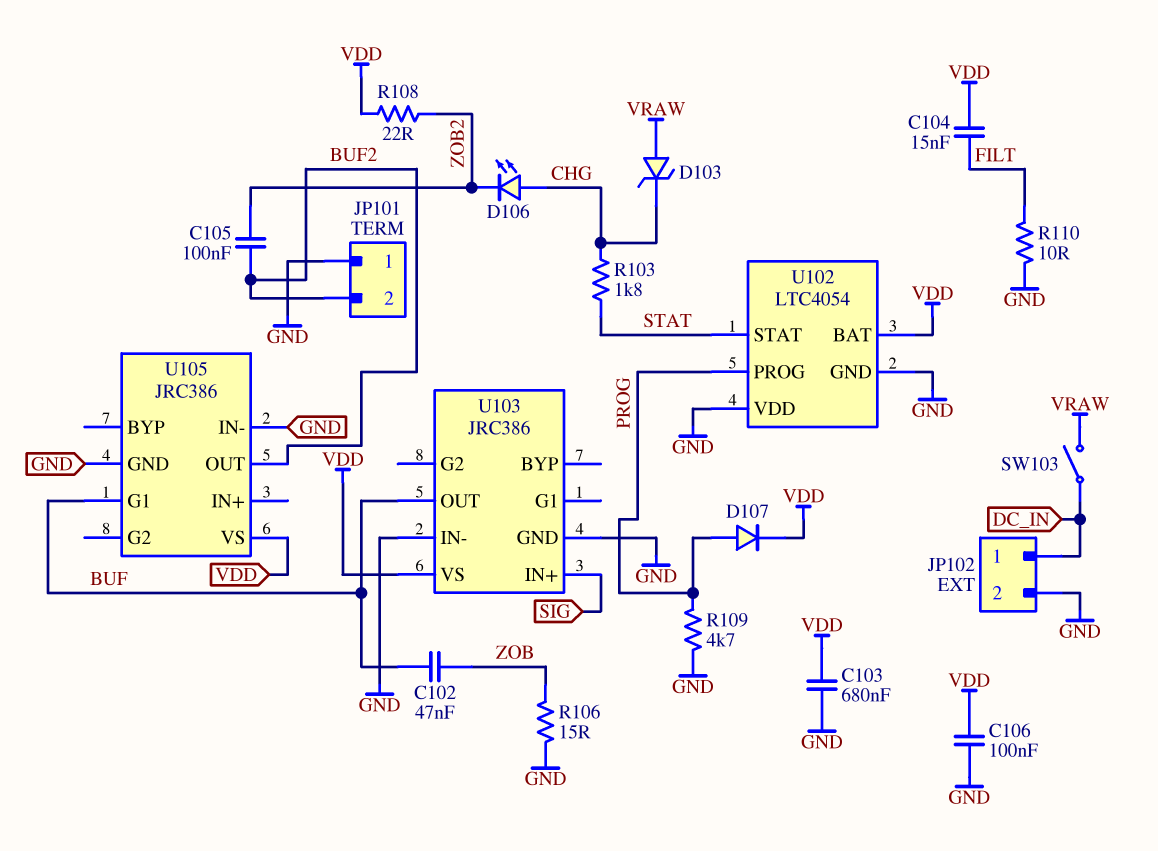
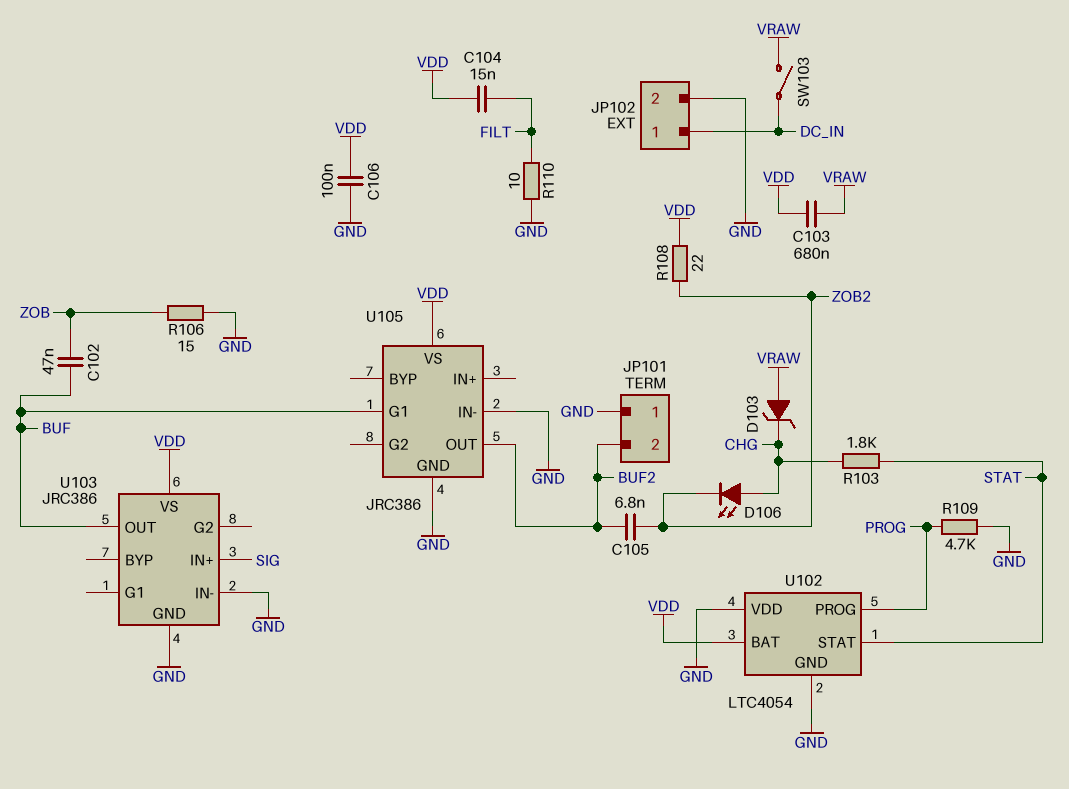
C103: 680nF (GND, VDD) -> 680nF (VDD, VRAW)
C105: 100nF (BUF2, ZOB2) -> 6.8nF (BUF2, ZOB2)
D107: diode (A PROG, K VDD) -> none

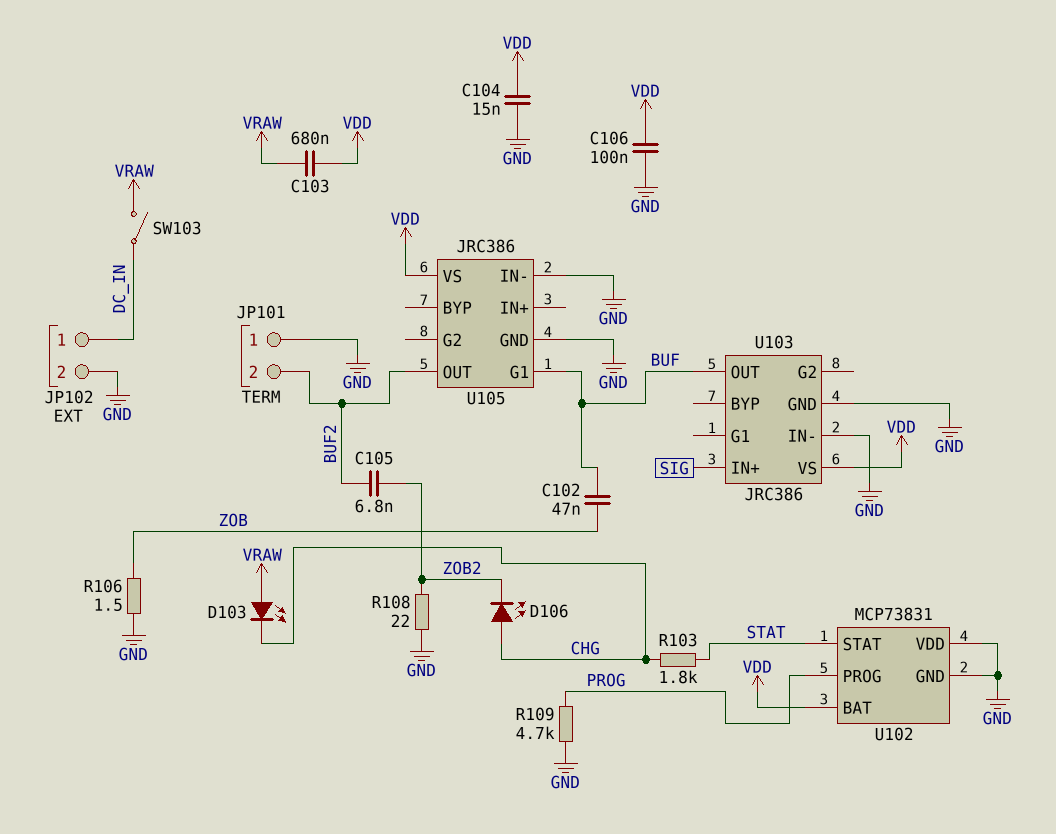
C104: 15nF (FILT, VDD) -> 15nF (GND, VDD)
D103: zener (A VRAW, K CHG) -> LED (A VRAW, K CHG)
R106: 15 (GND, ZOB) -> 1.5 (GND, ZOB)
R108: 22 (VDD, ZOB2) -> 22 (GND, ZOB2)
R110: 10 (FILT, GND) -> none
U102: LTC4054 -> MCP73831

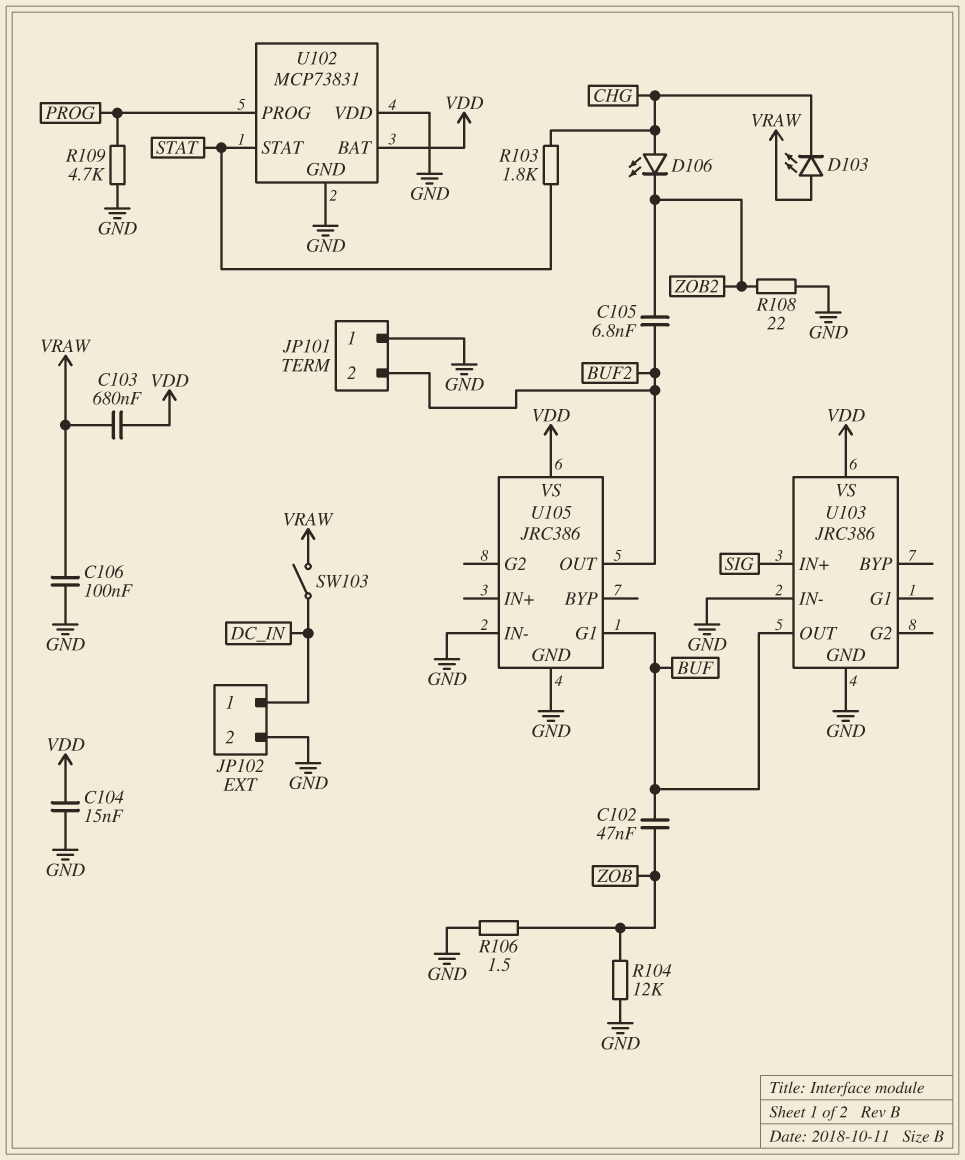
C106: 100nF (GND, VDD) -> 100nF (GND, VRAW)
R104: none -> 12k (GND, ZOB)

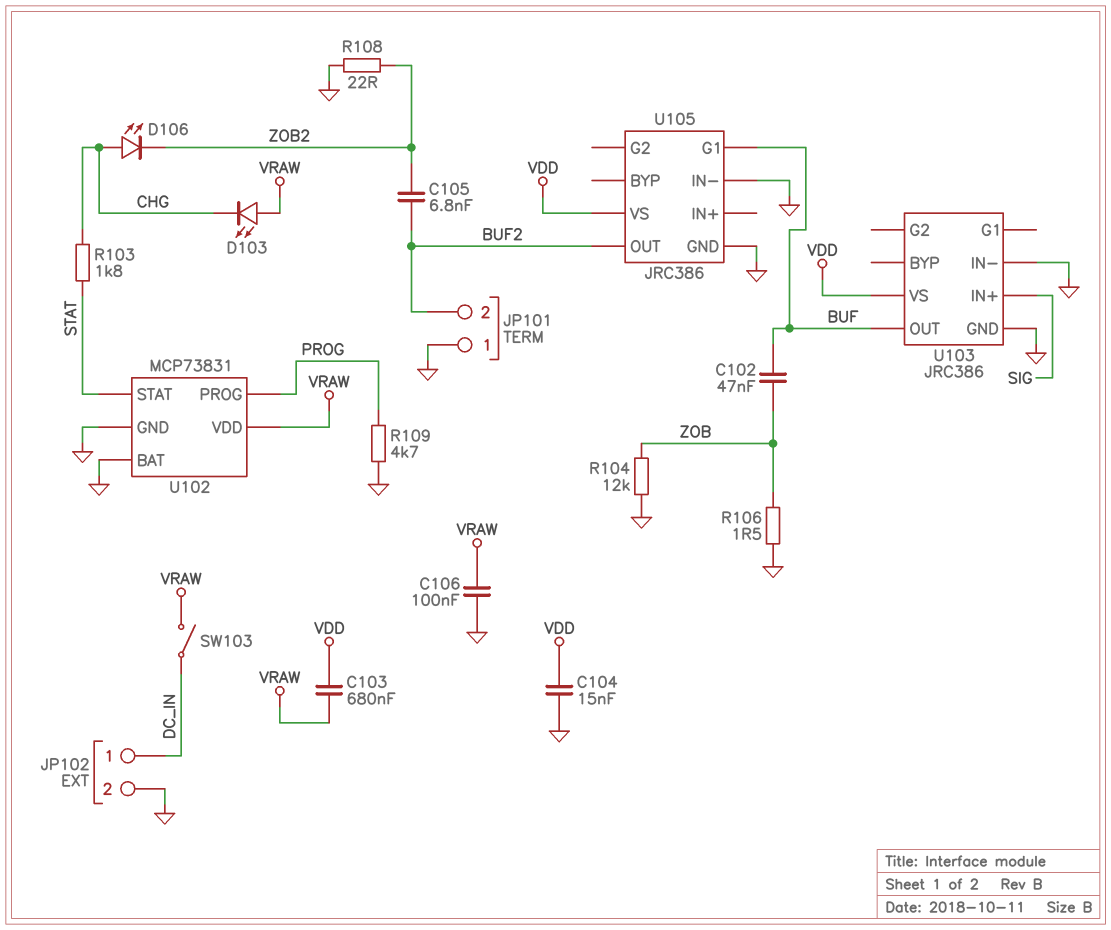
U102 pin BAT: VDD -> GND
U102 pin VDD: GND -> VRAW

